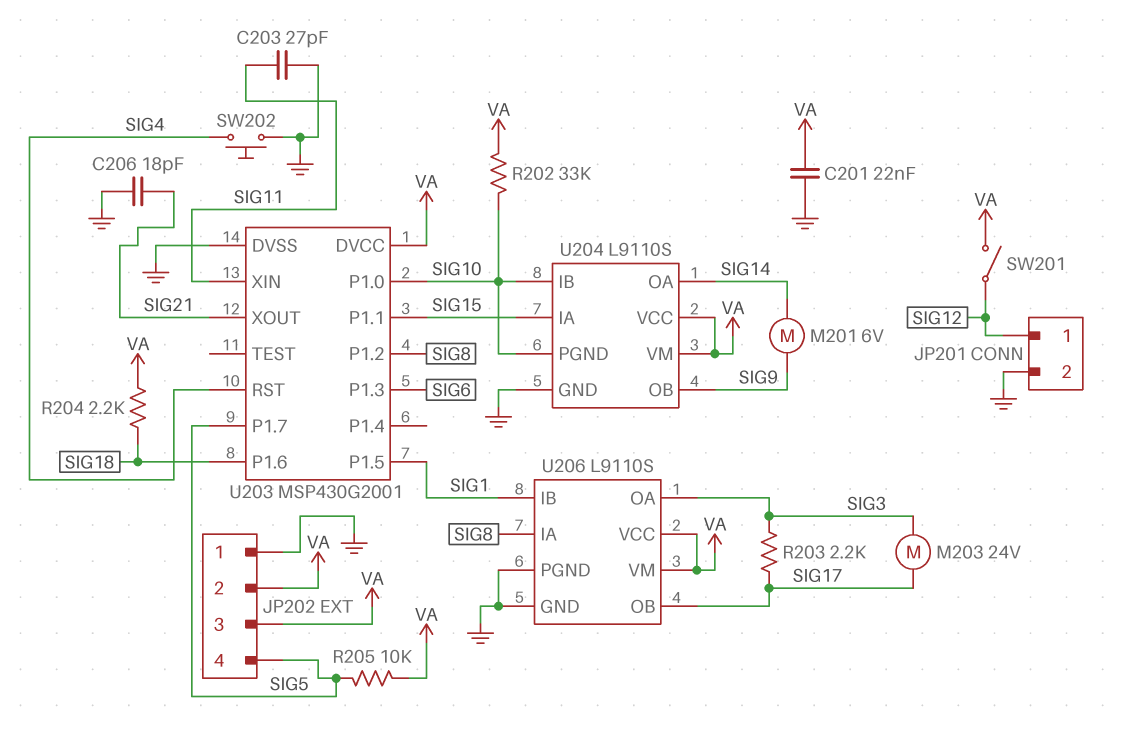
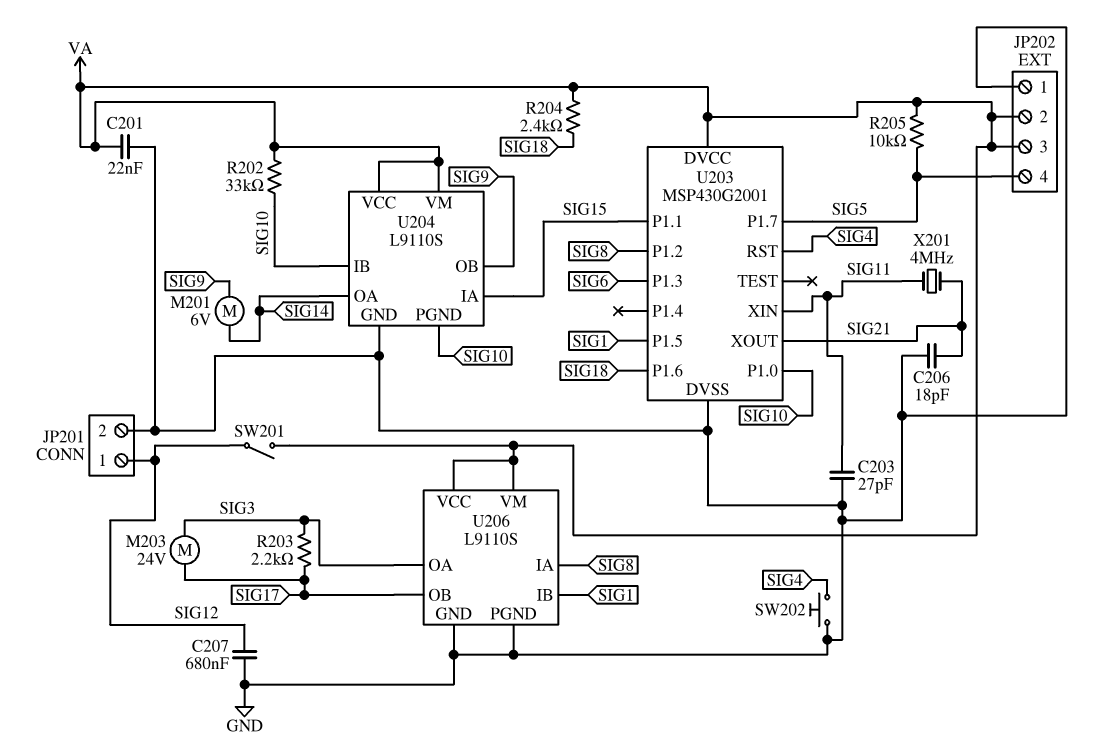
C207: none -> 680nF (GND, SIG12)
R204: 2.2k (SIG18, VA) -> 2.4k (SIG18, VA)
X201: none -> 4MHz (SIG11, SIG21)

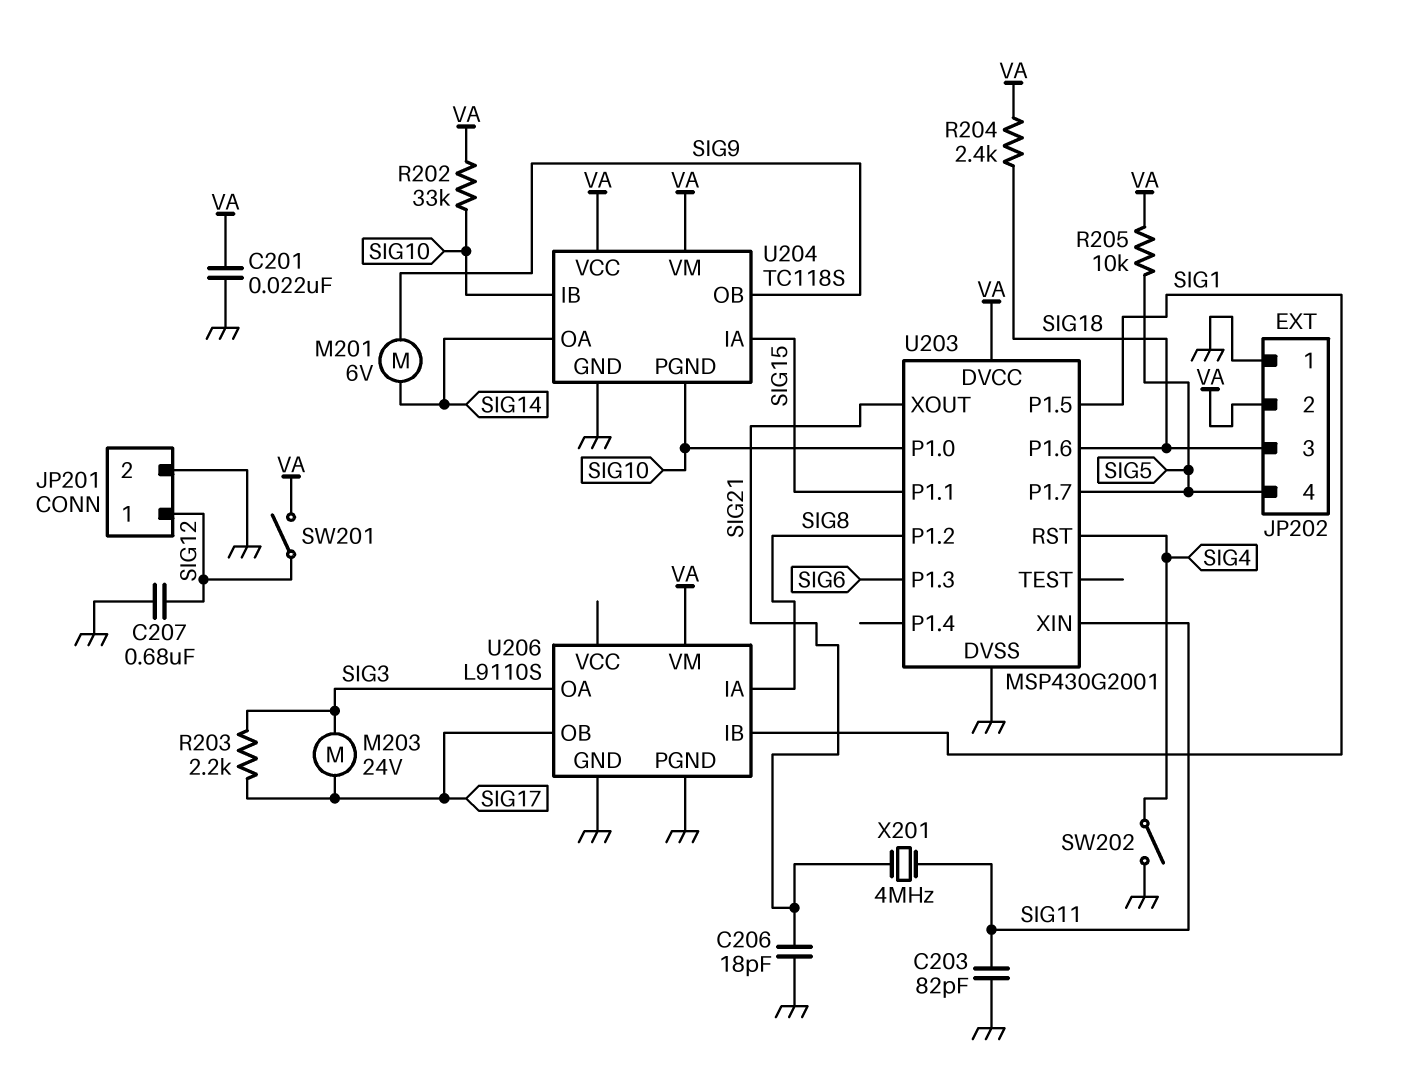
C203: 27pF (GND, SIG11) -> 82pF (GND, SIG11)
JP202 pin 3: VA -> SIG18
SW202: button (GND, SIG4) -> switch (GND, SIG4)
U204: L9110S -> TC118S
U206 pin VCC: VA -> none

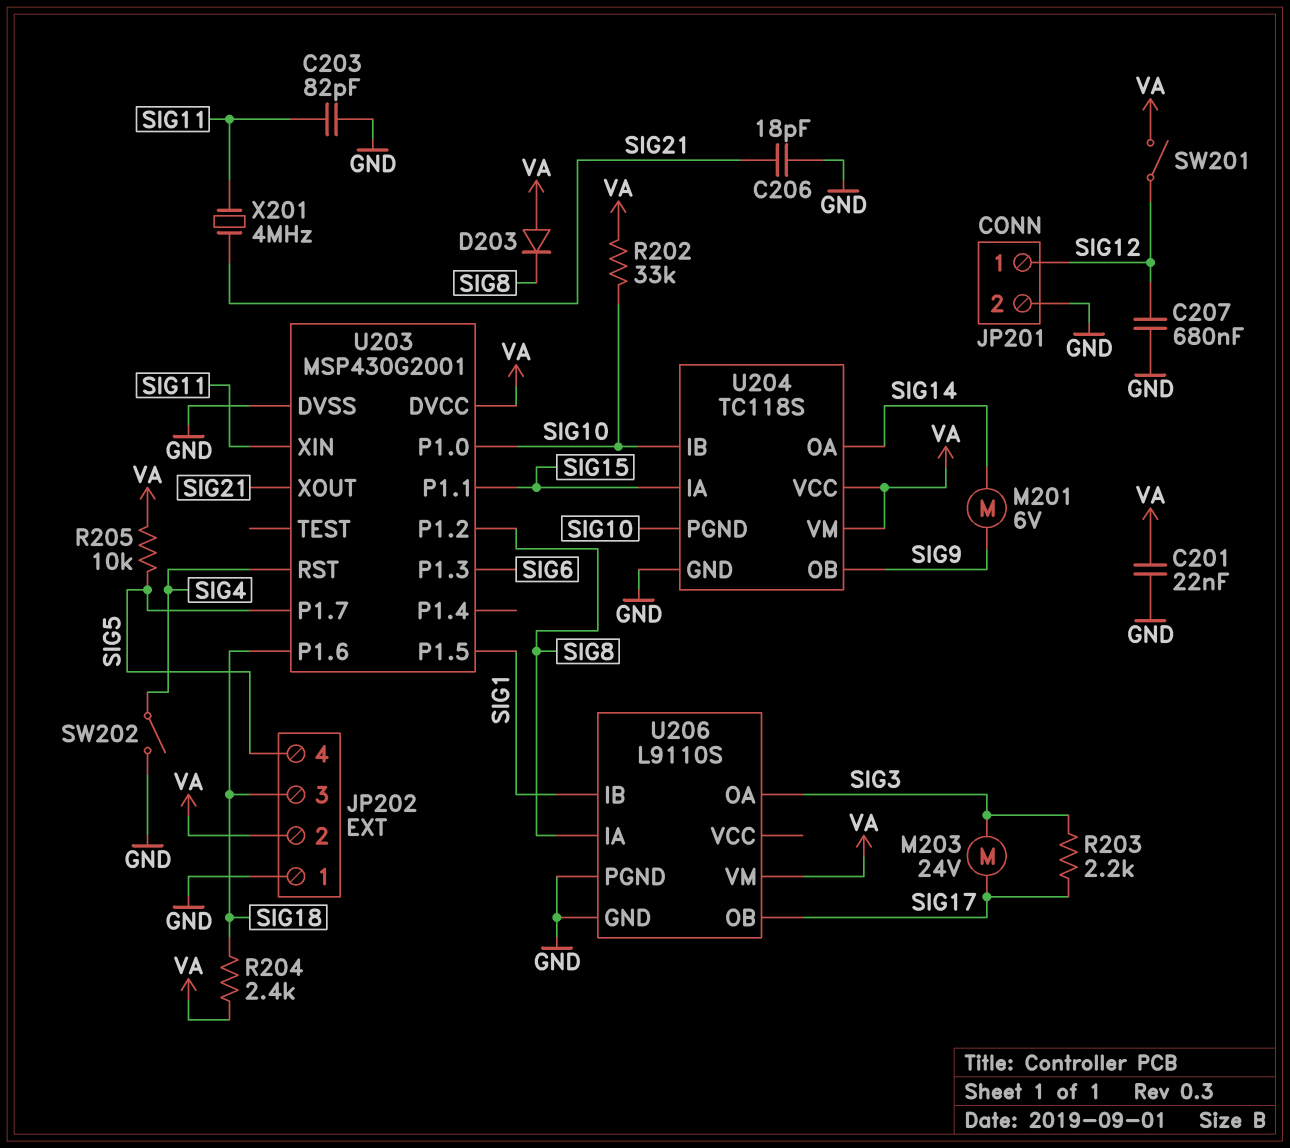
D203: none -> diode (A VA, K SIG8)

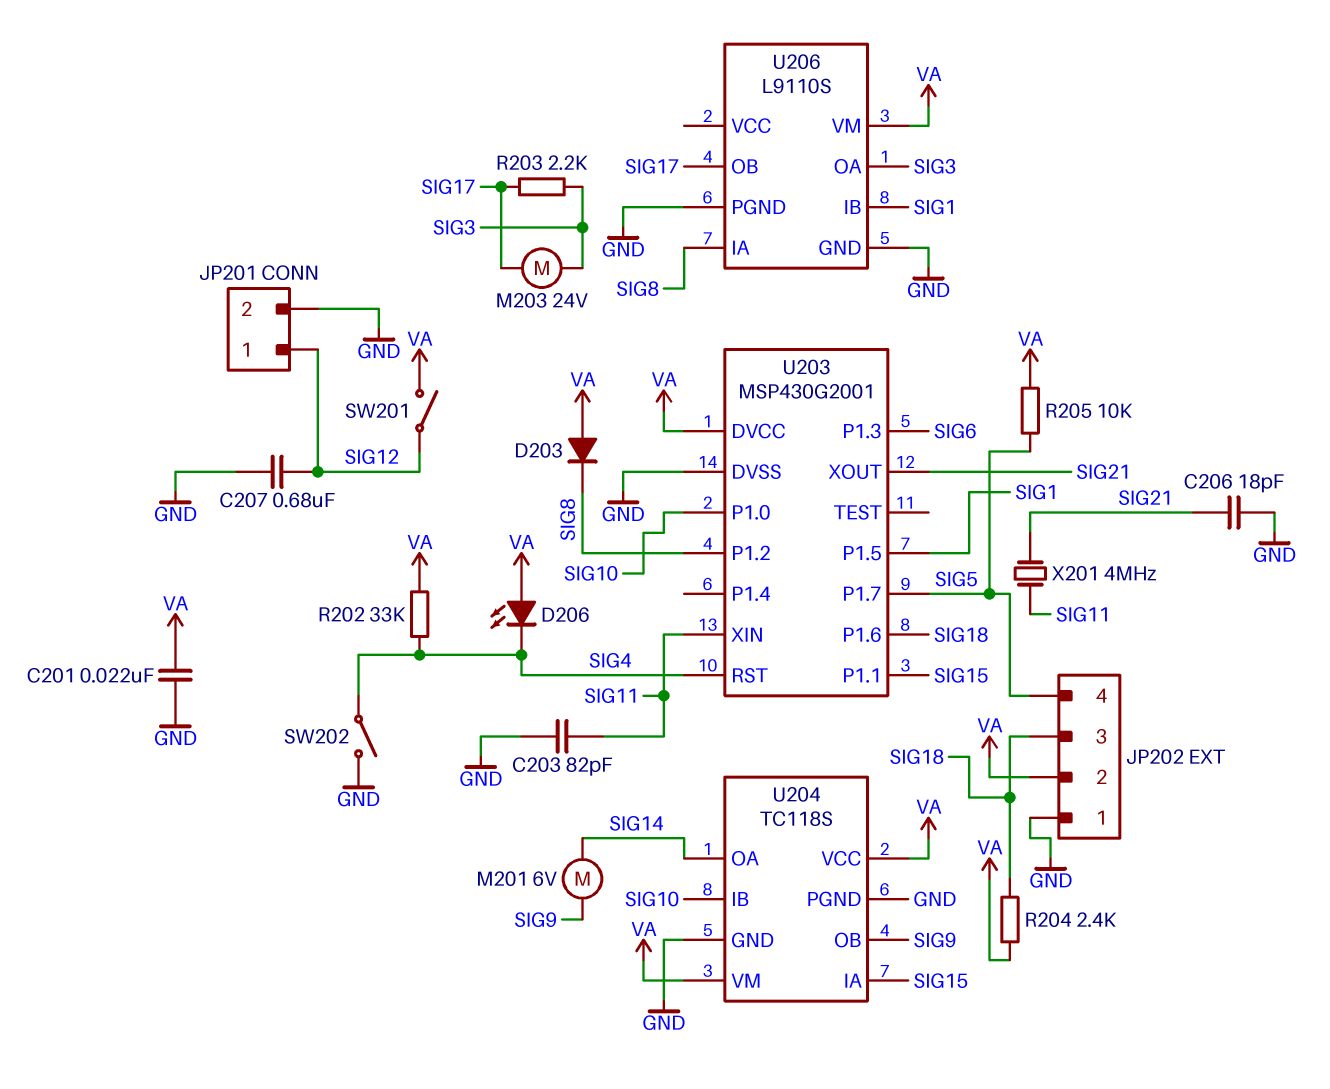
D206: none -> LED (A VA, K SIG4)
R202: 33k (SIG10, VA) -> 33k (SIG4, VA)
U204 pin PGND: SIG10 -> GND

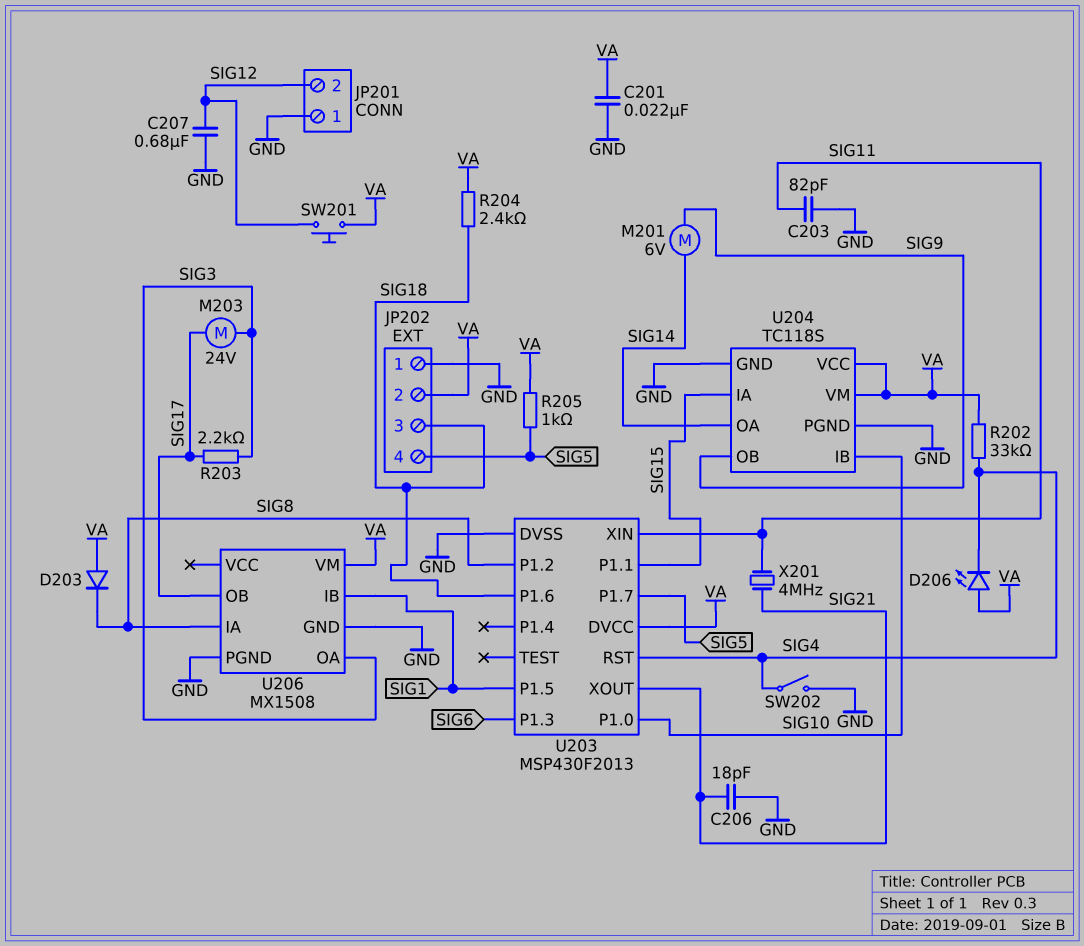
JP201 pin 1: SIG12 -> GND
JP201 pin 2: GND -> SIG12
R205: 10k (SIG5, VA) -> 1k (SIG5, VA)
SW201: switch (SIG12, VA) -> button (SIG12, VA)
U203: MSP430G2001 -> MSP430F2013
U206: L9110S -> MX1508

